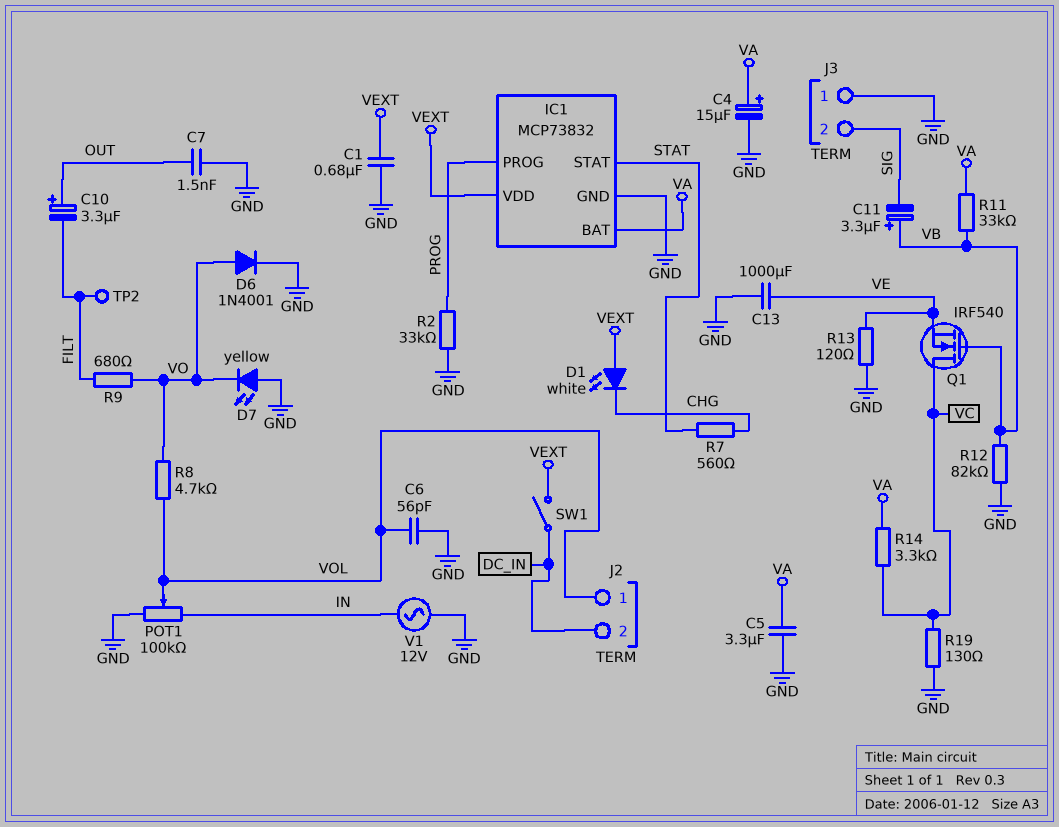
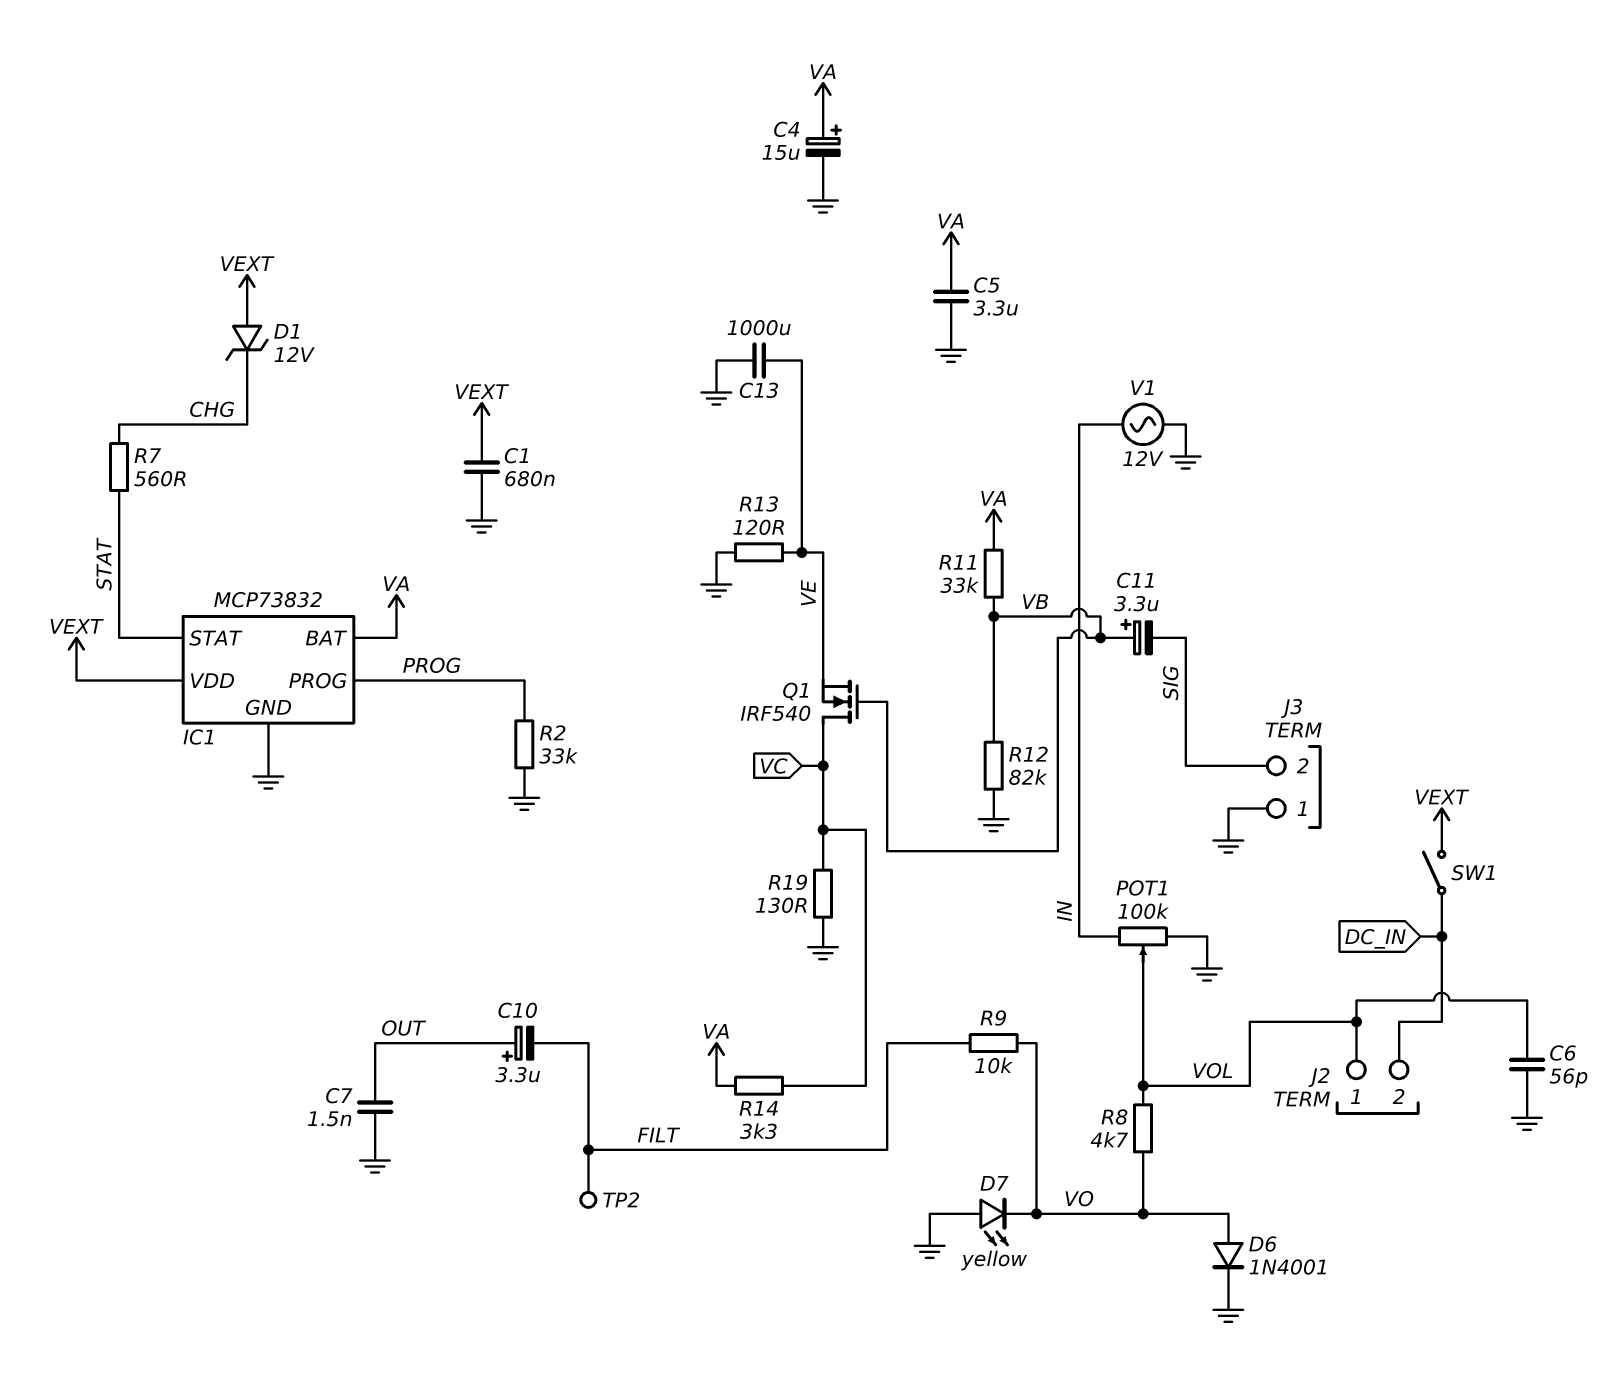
D1: LED white (A VEXT, K CHG) -> zener 12V (A VEXT, K CHG)
R9: 680 (FILT, VO) -> 10k (FILT, VO)

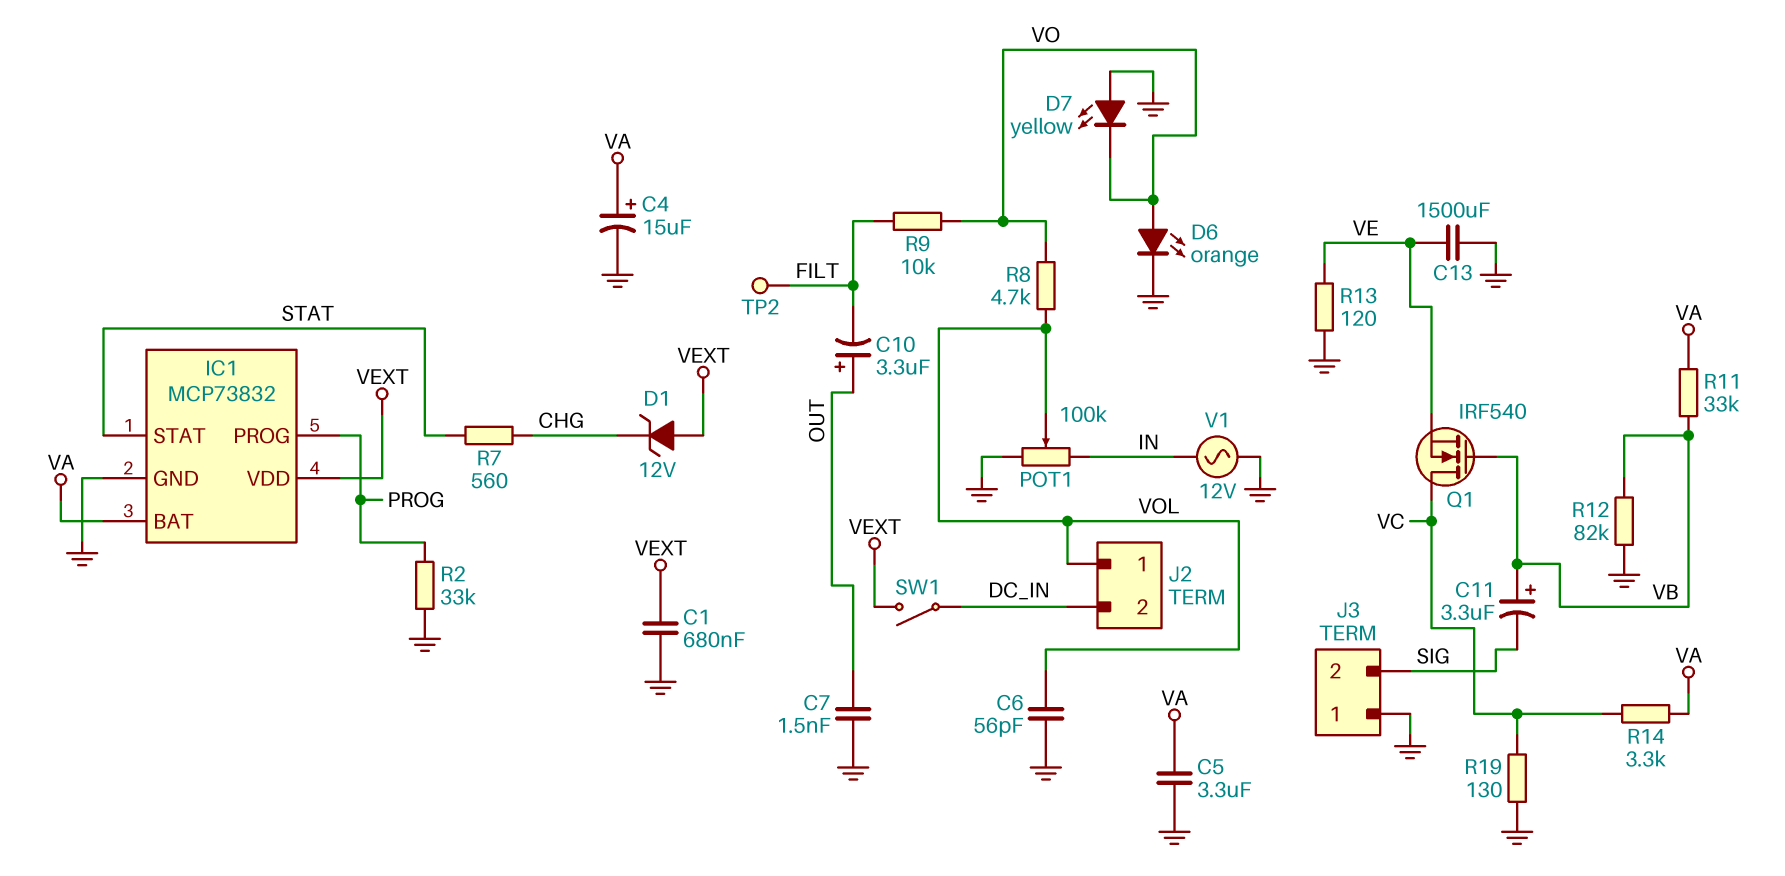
C13: 1000uF (GND, VE) -> 1500uF (GND, VE)
D6: diode 1N4001 (A VO, K GND) -> LED orange (A VO, K GND)

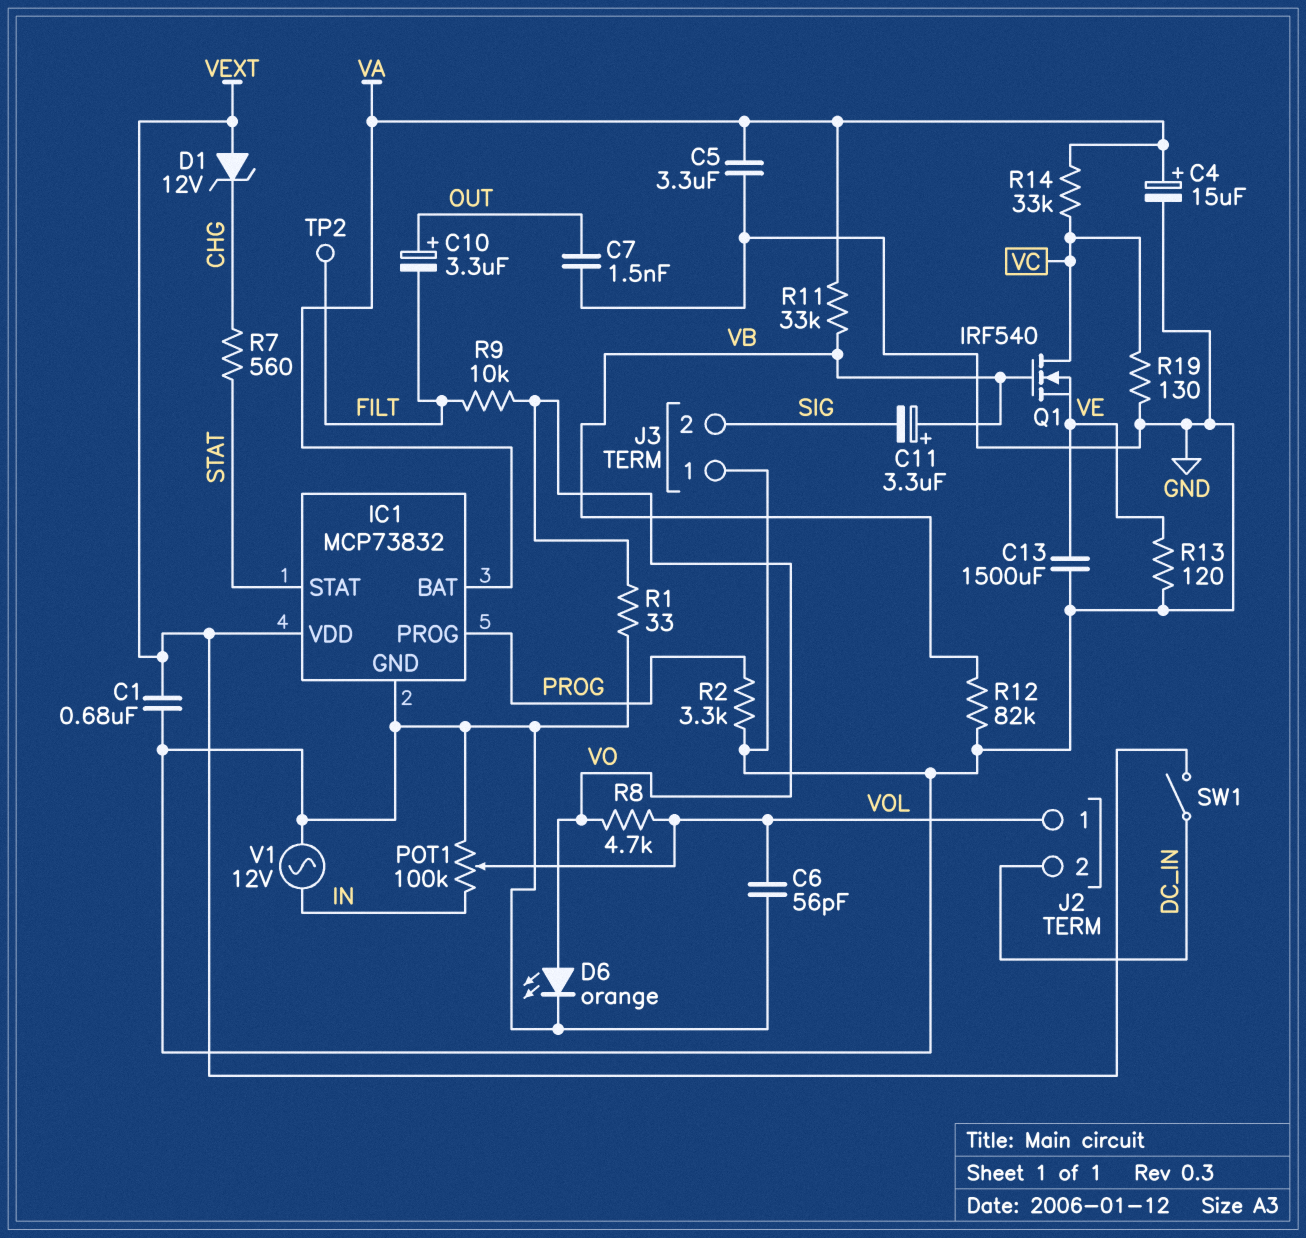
D7: LED yellow (A GND, K VO) -> none
R1: none -> 33 (GND, VO)
R2: 33k (GND, PROG) -> 3.3k (GND, PROG)
R14: 3.3k (VA, VC) -> 33k (VA, VC)

